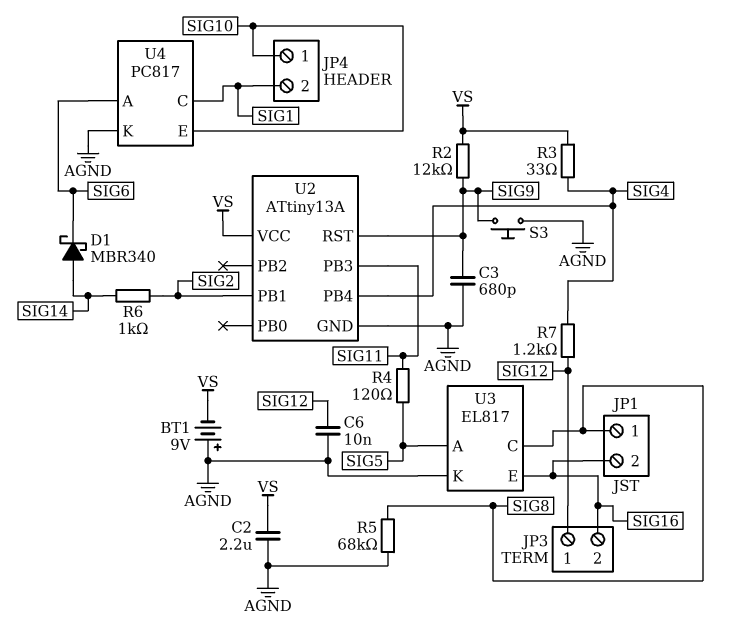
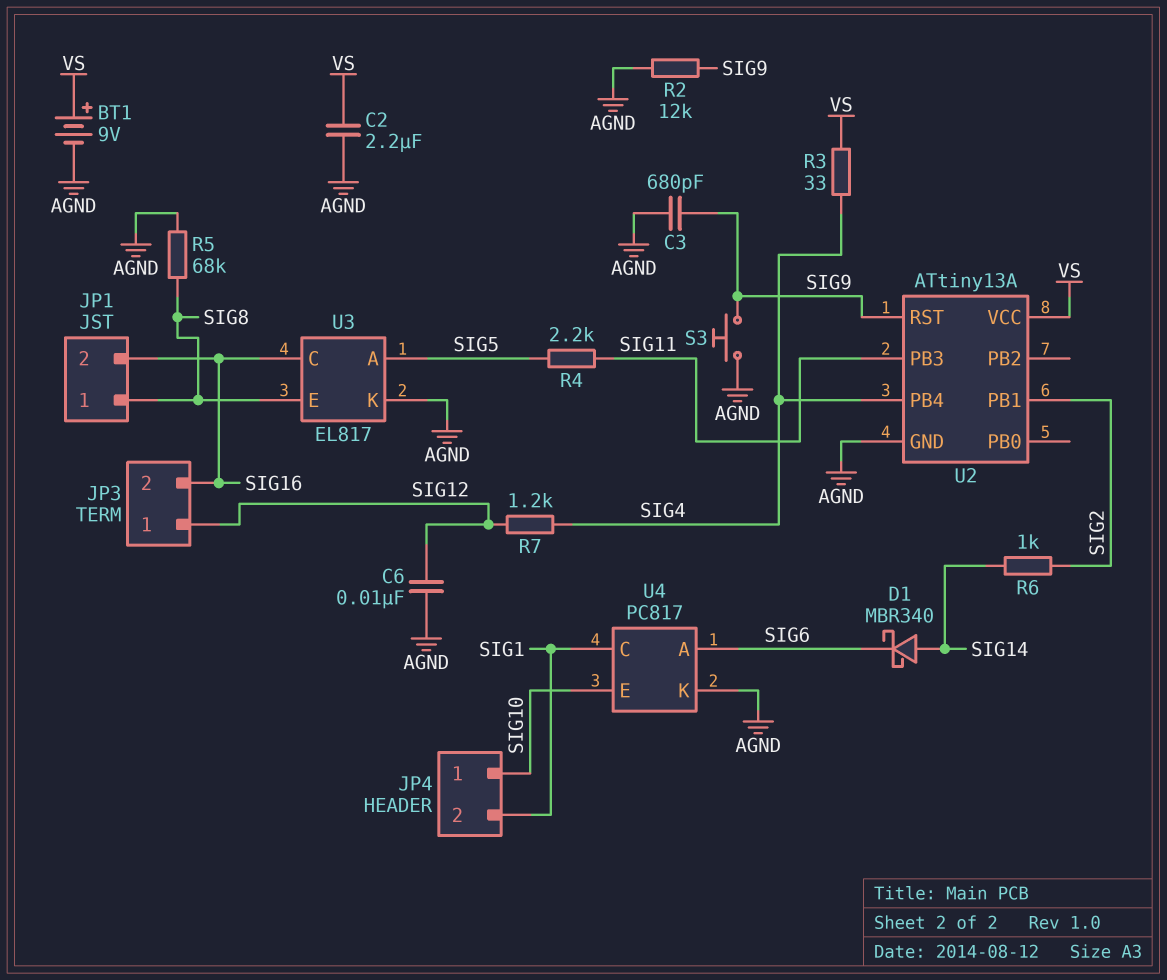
BT1: 9V (plus AGND, minus VS) -> 9V (plus VS, minus AGND)
R2: 12k (SIG9, VS) -> 12k (AGND, SIG9)
R4: 120 (SIG5, SIG11) -> 2.2k (SIG5, SIG11)
U3 pin C: SIG8 -> SIG16
U3 pin E: SIG16 -> SIG8

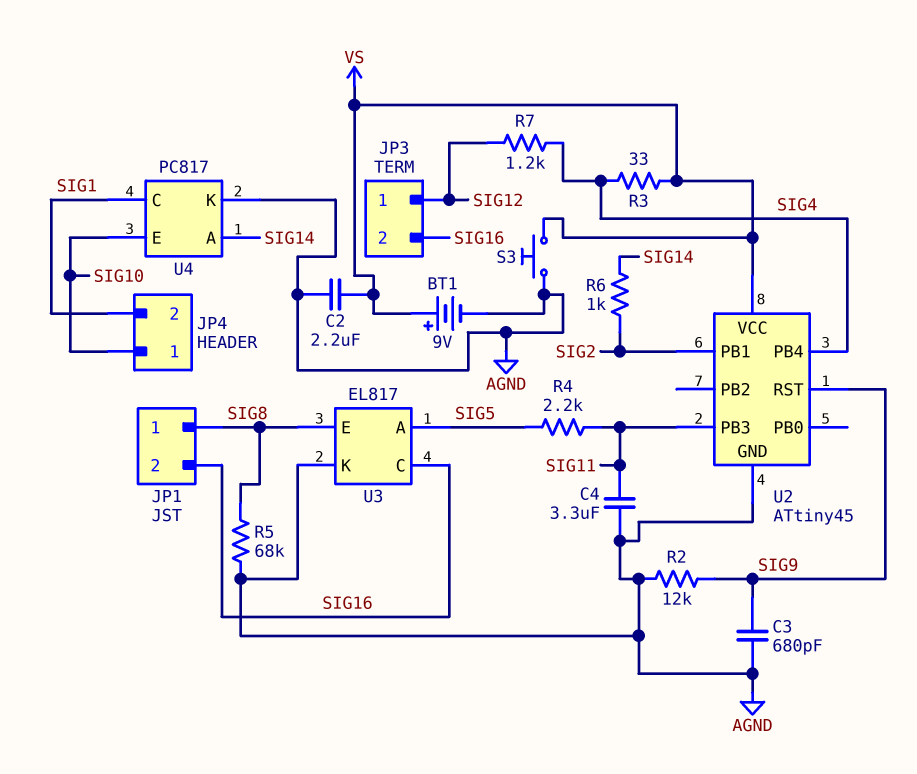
C4: none -> 3.3uF (AGND, SIG11)
C6: 10nF (AGND, SIG12) -> none
D1: schottky MBR340 (A SIG14, K SIG6) -> none
S3: button (AGND, SIG9) -> button (AGND, VS)
U2: ATtiny13A -> ATtiny45
U4 pin A: SIG6 -> SIG14

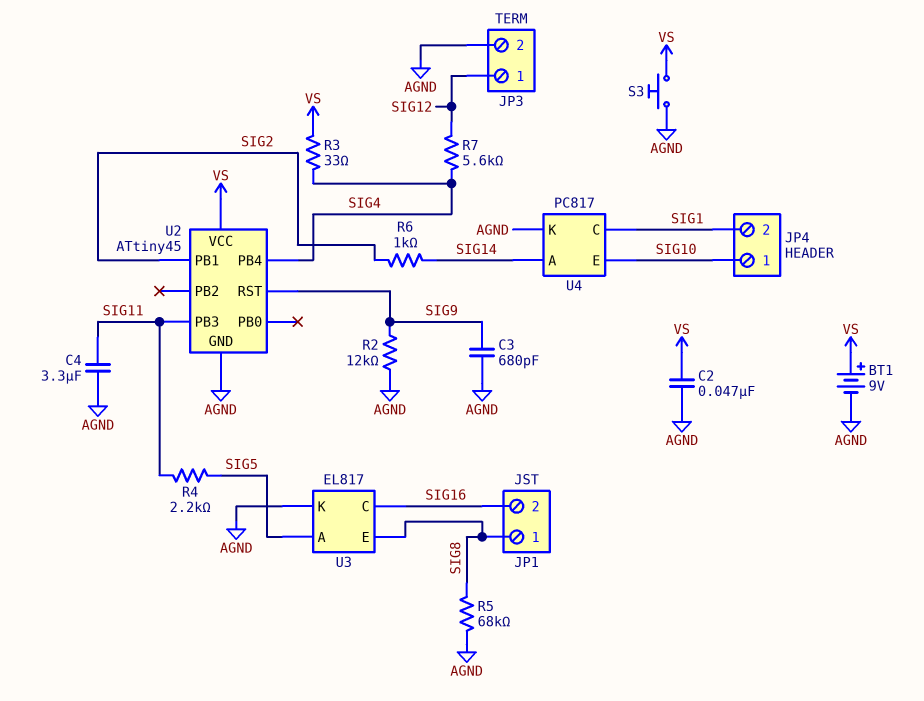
C2: 2.2uF (AGND, VS) -> 47nF (AGND, VS)
JP3 pin 2: SIG16 -> AGND
R7: 1.2k (SIG4, SIG12) -> 5.6k (SIG4, SIG12)

